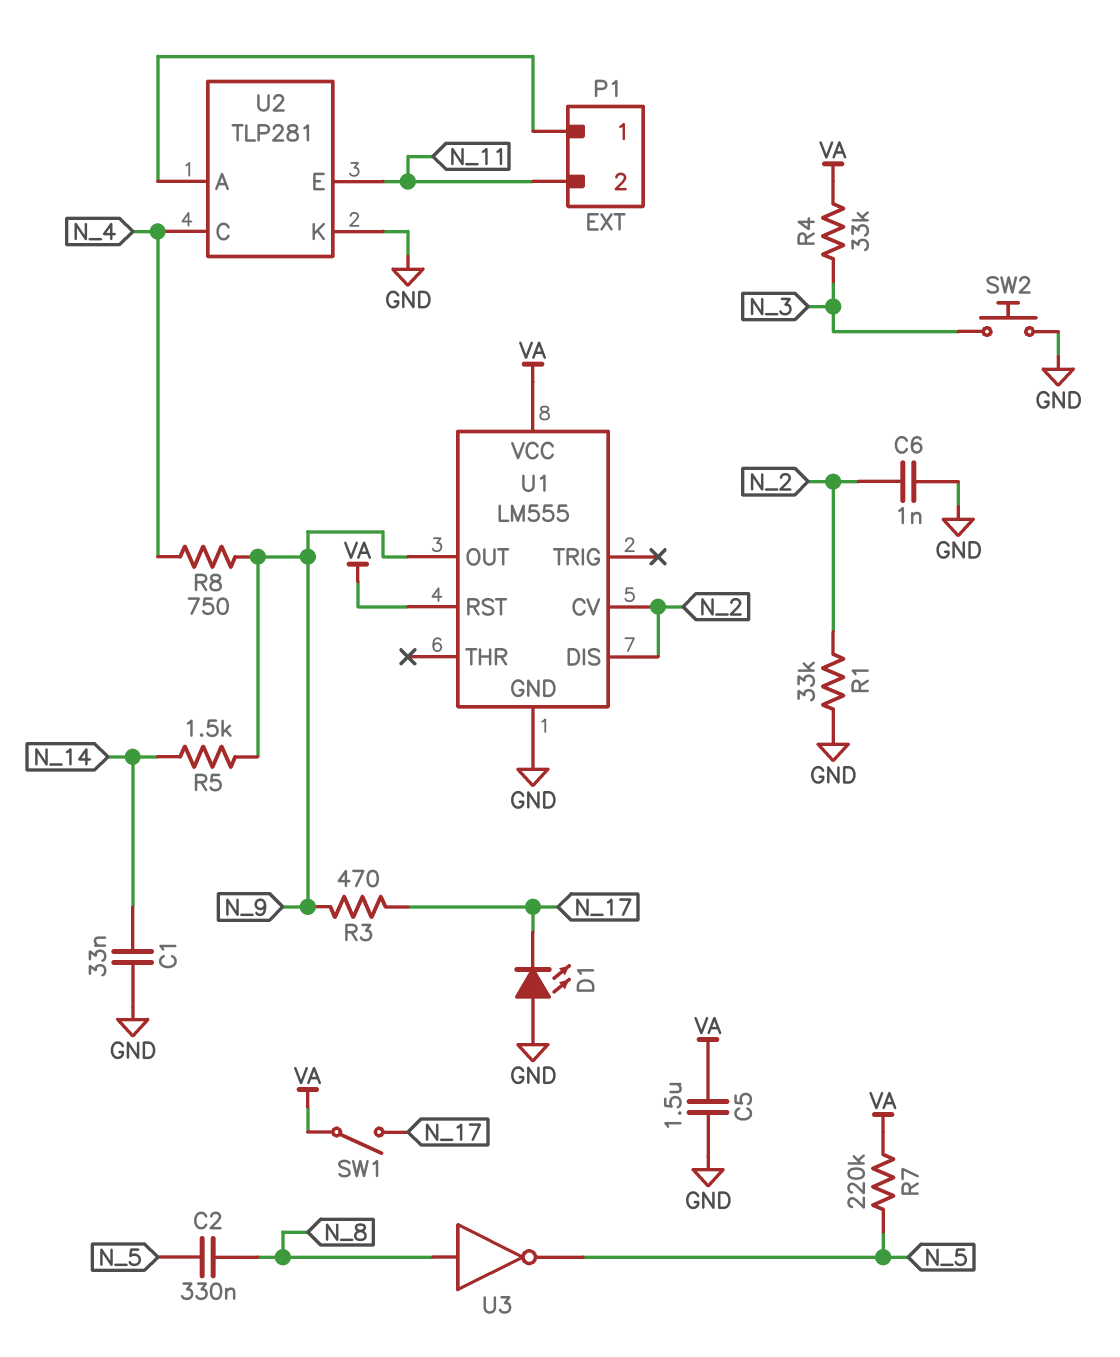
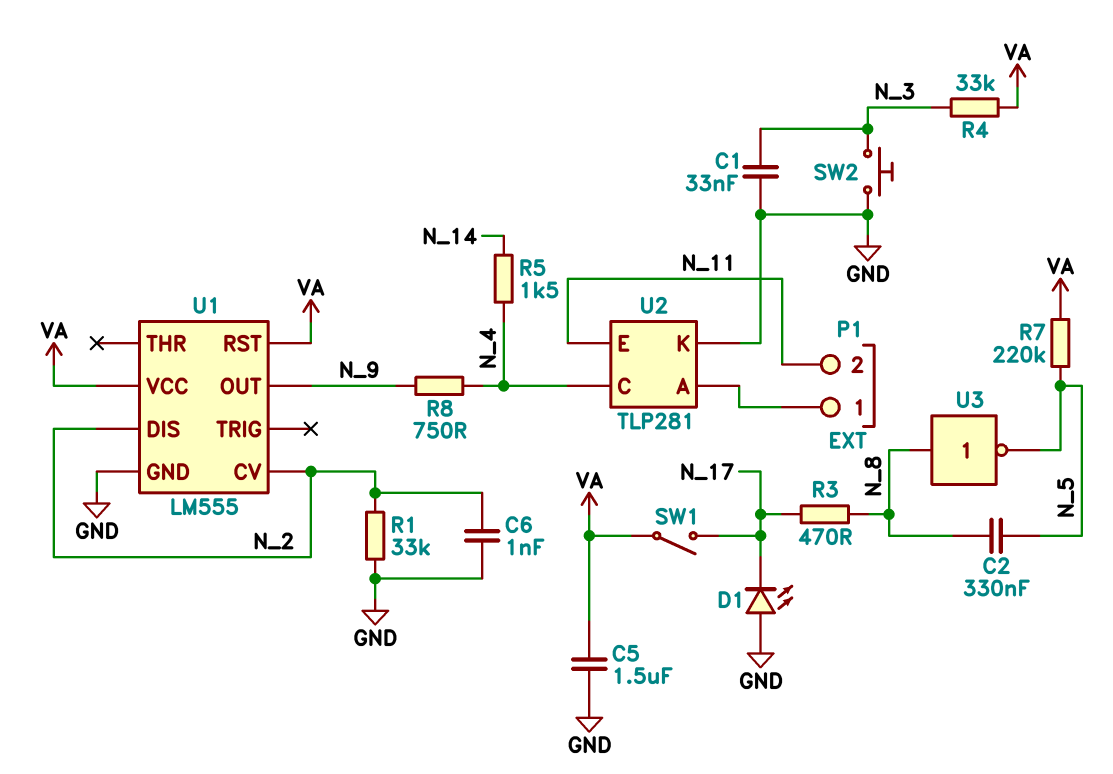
C1: 33nF (GND, N_14) -> 33nF (GND, N_3)
R3: 470 (N_9, N_17) -> 470 (N_8, N_17)
R5: 1.5k (N_9, N_14) -> 1.5k (N_4, N_14)

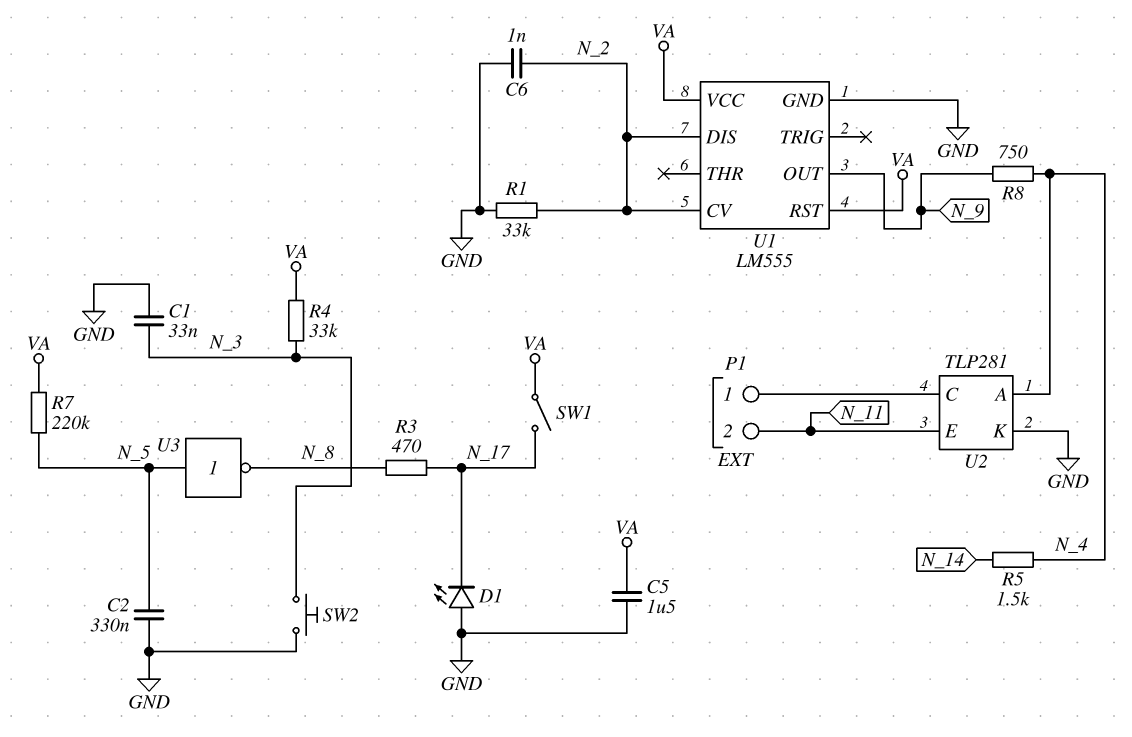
C2: 330nF (N_5, N_8) -> 330nF (GND, N_5)
U2 pin A: P1/1 -> N_4
U2 pin C: N_4 -> P1/1
U3: NOT (in N_8, out N_5) -> NOT (in N_5, out N_8)

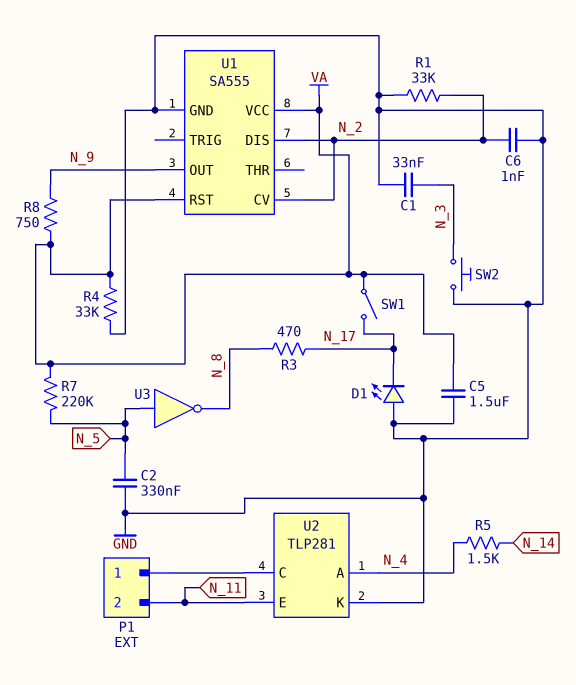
R4: 33k (N_3, VA) -> 33k (GND, VA)
R8: 750 (N_4, N_9) -> 750 (N_9, VA)
U1: LM555 -> SA555

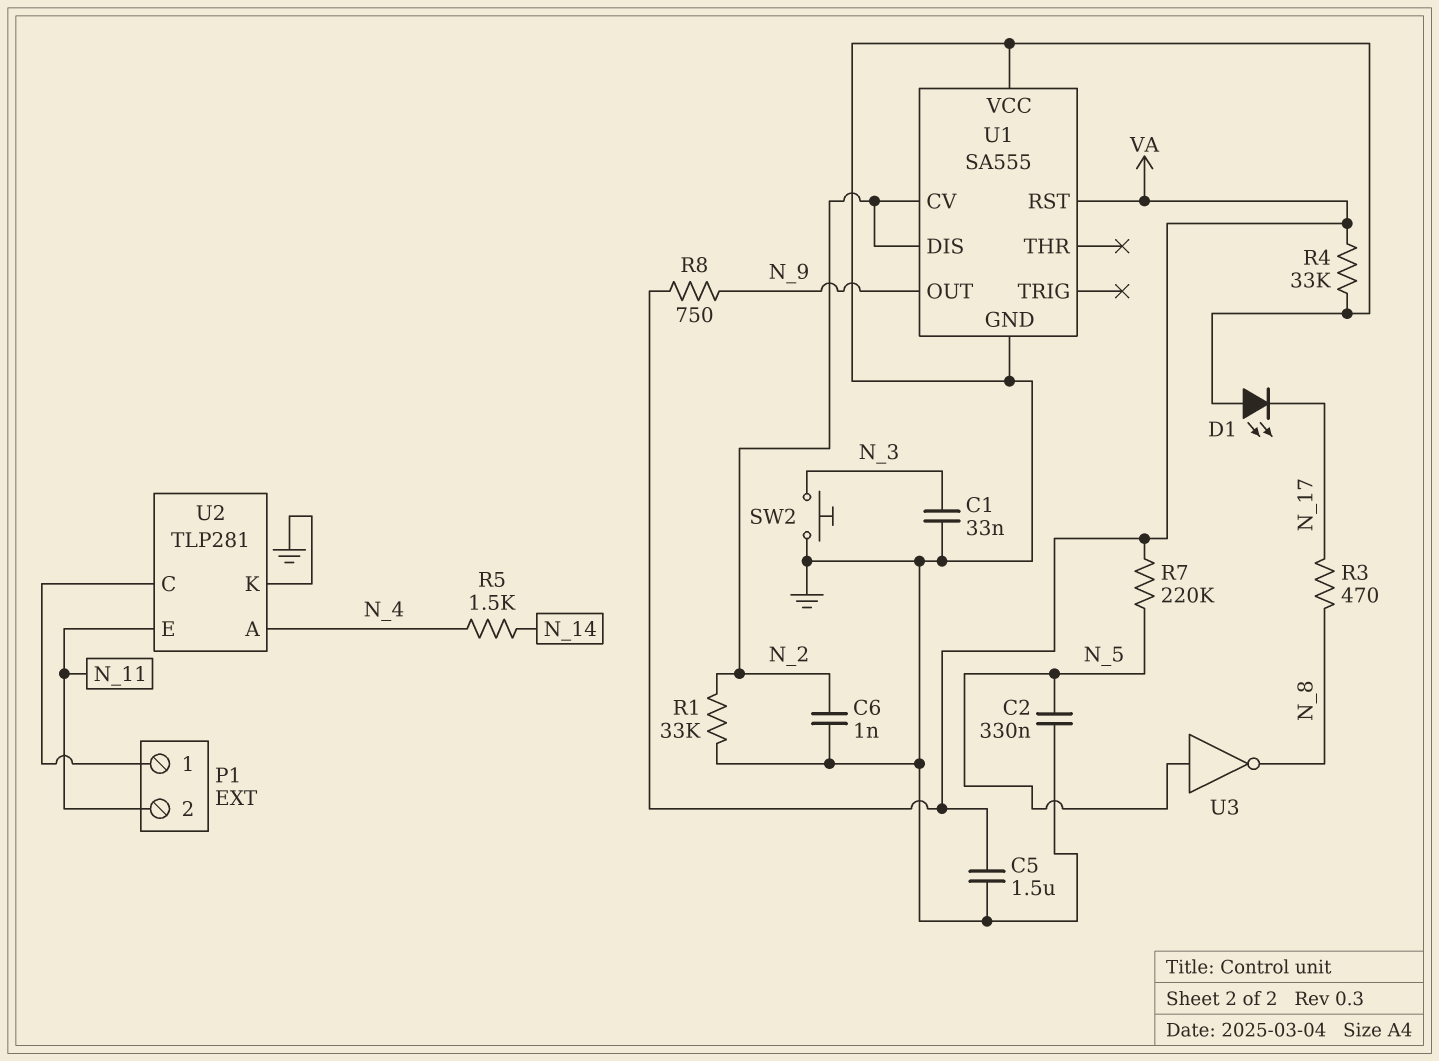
SW1: switch (N_17, VA) -> none
U1 pin VCC: VA -> GND

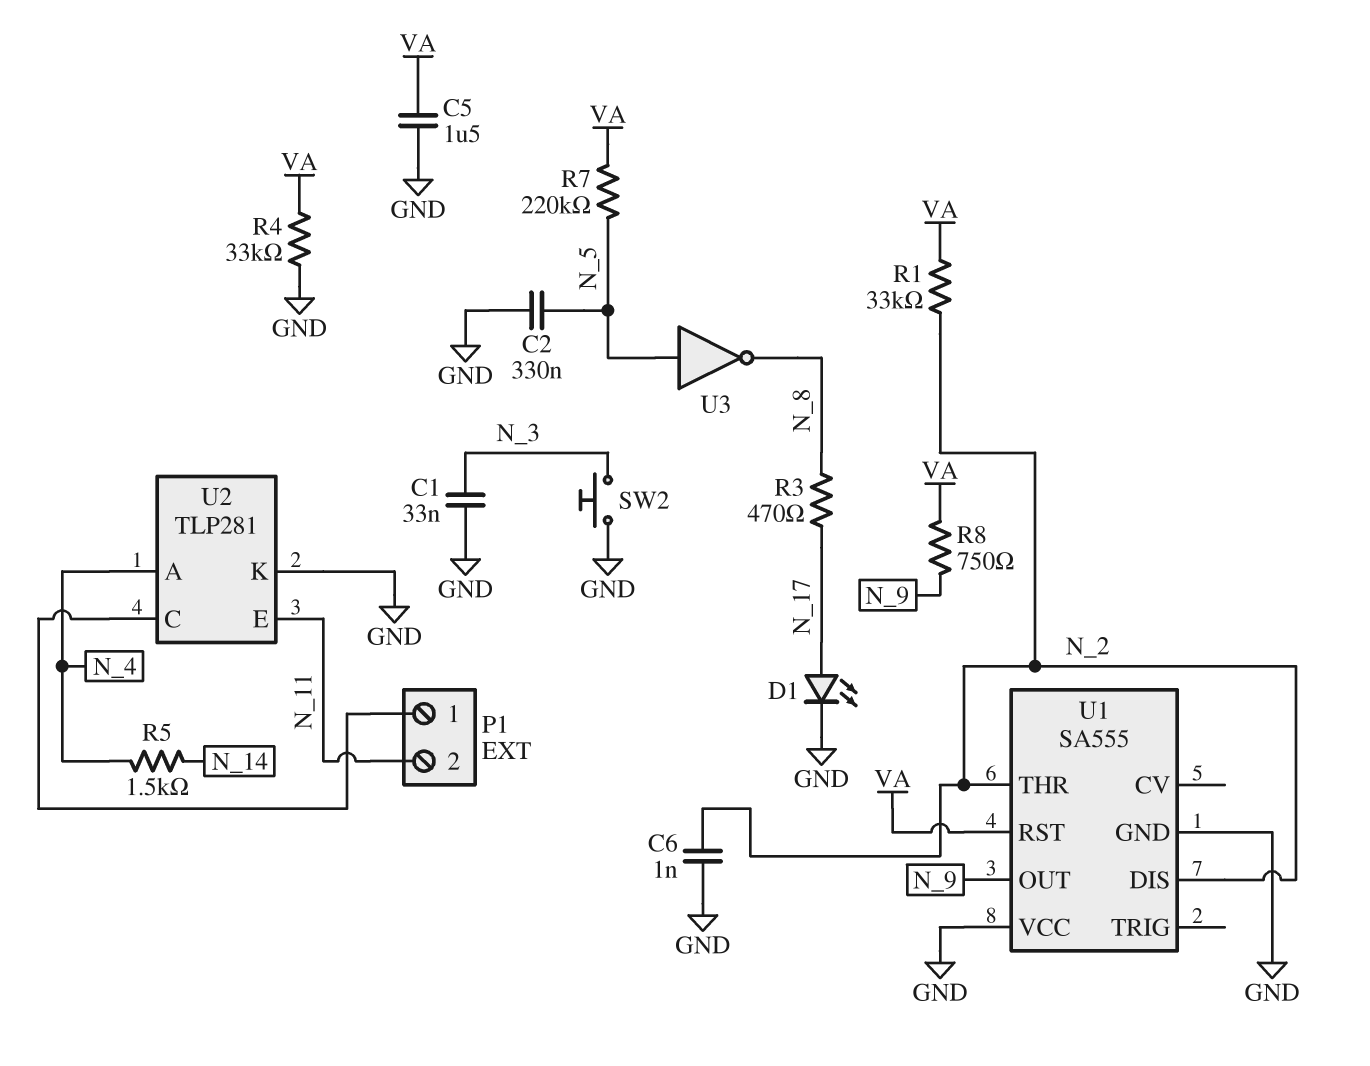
D1: LED (A GND, K N_17) -> LED (A N_17, K GND)
R1: 33k (GND, N_2) -> 33k (N_2, VA)
U1 pin CV: N_2 -> none
U1 pin THR: none -> N_2

